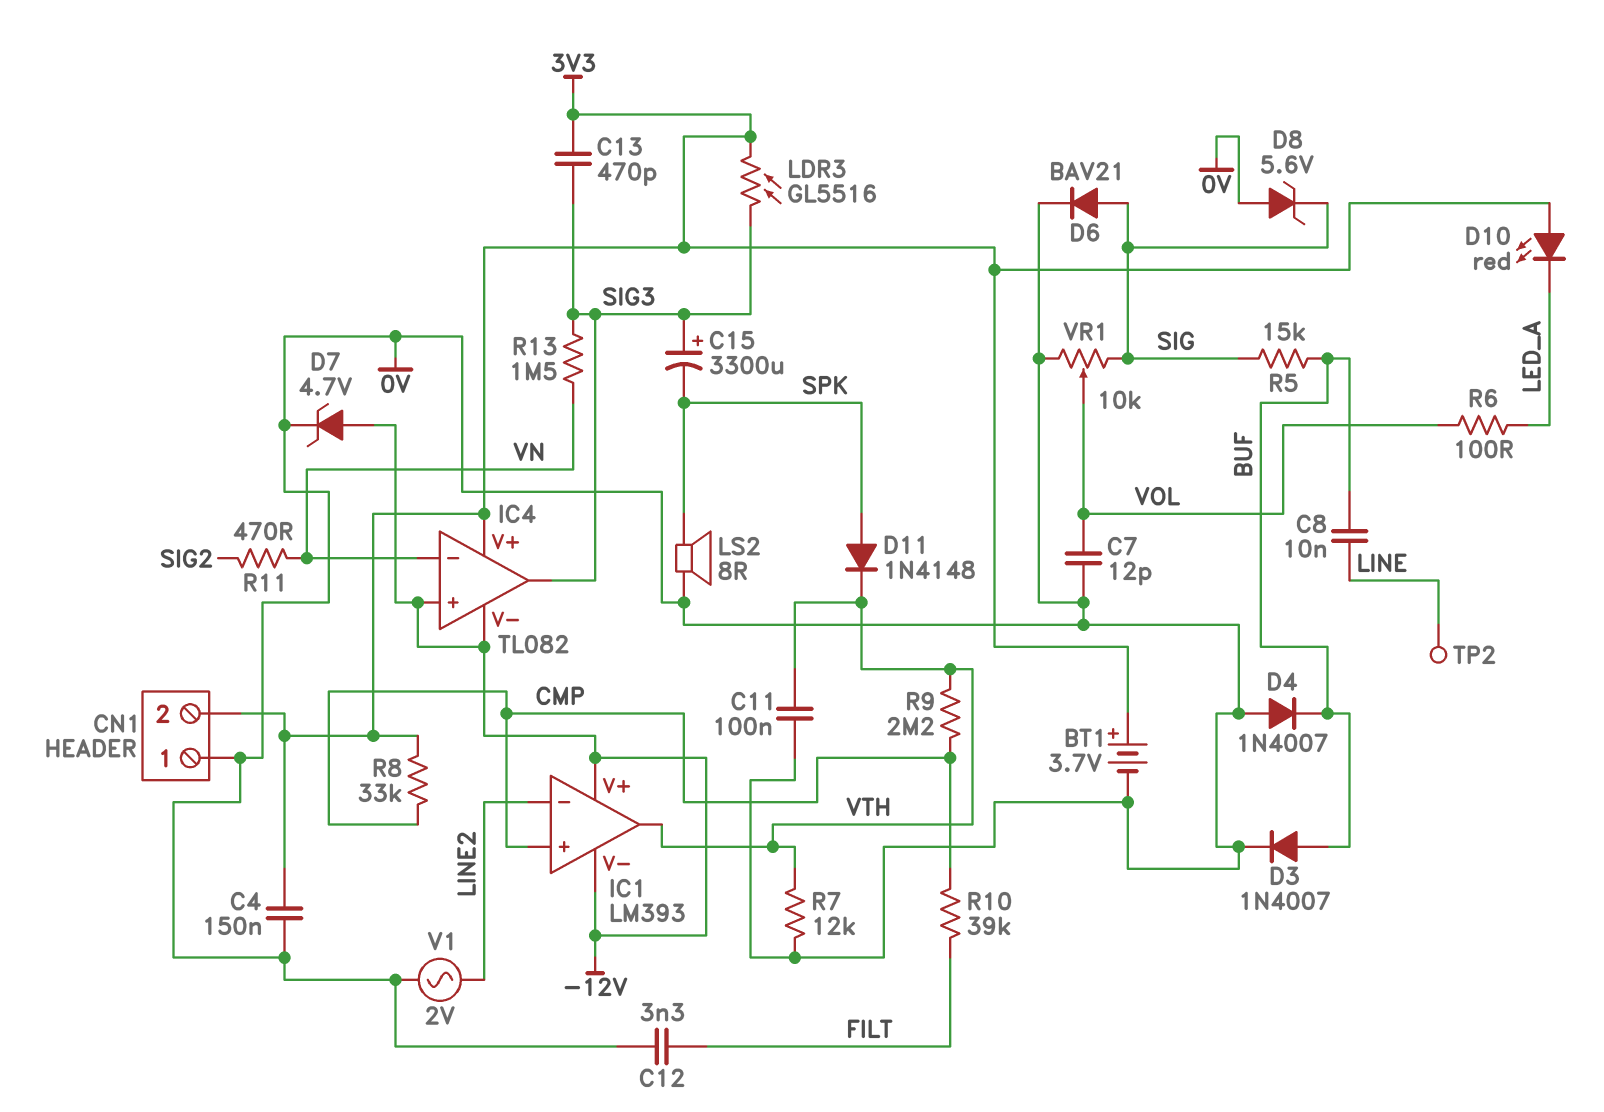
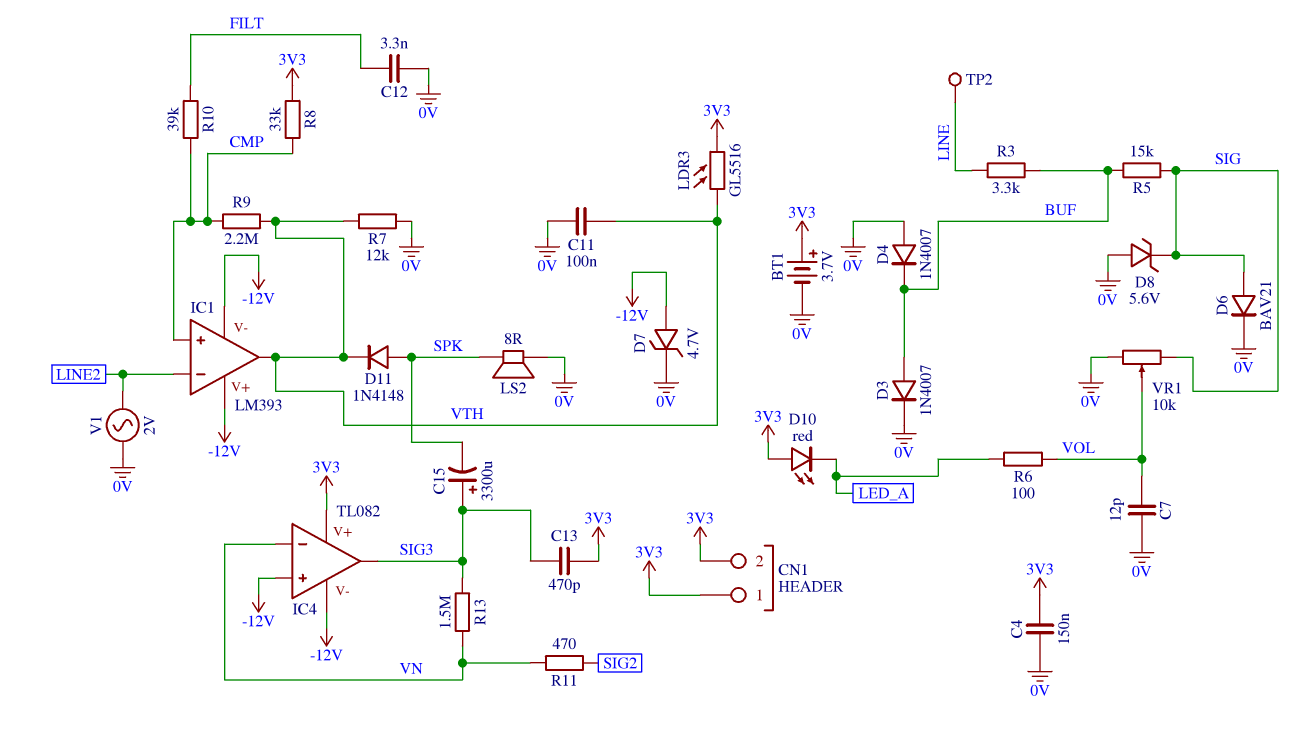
C8: 10nF (BUF, LINE) -> none
CN1 pin 1: 0V -> 3V3
LDR3: GL5516 (3V3, SIG3) -> GL5516 (3V3, VTH)
R3: none -> 3.3k (BUF, LINE)

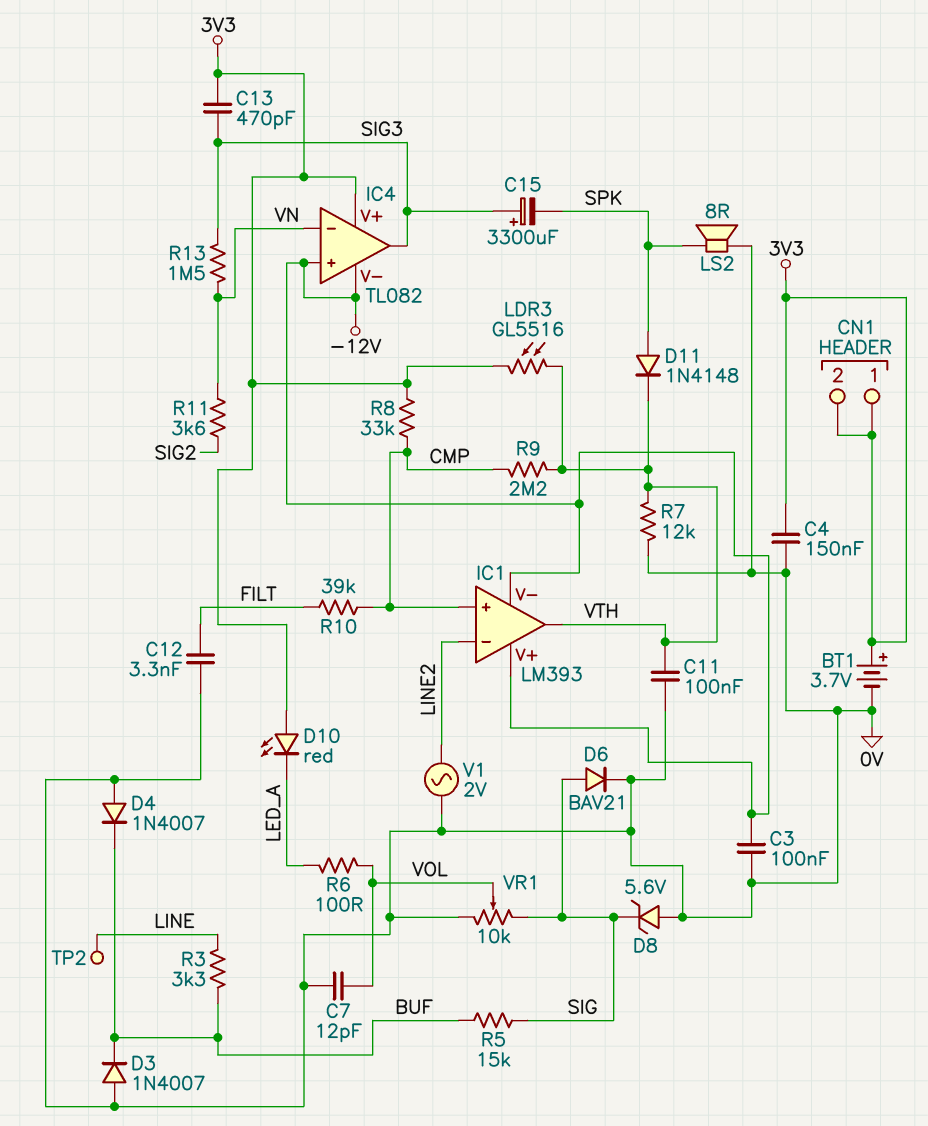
C3: none -> 100nF (-12V, 0V)
D3: diode 1N4007 (A BUF, K 0V) -> diode 1N4007 (A 0V, K BUF)
D7: zener 4.7V (A -12V, K 0V) -> none
R11: 470 (SIG2, VN) -> 3.6k (SIG2, VN)

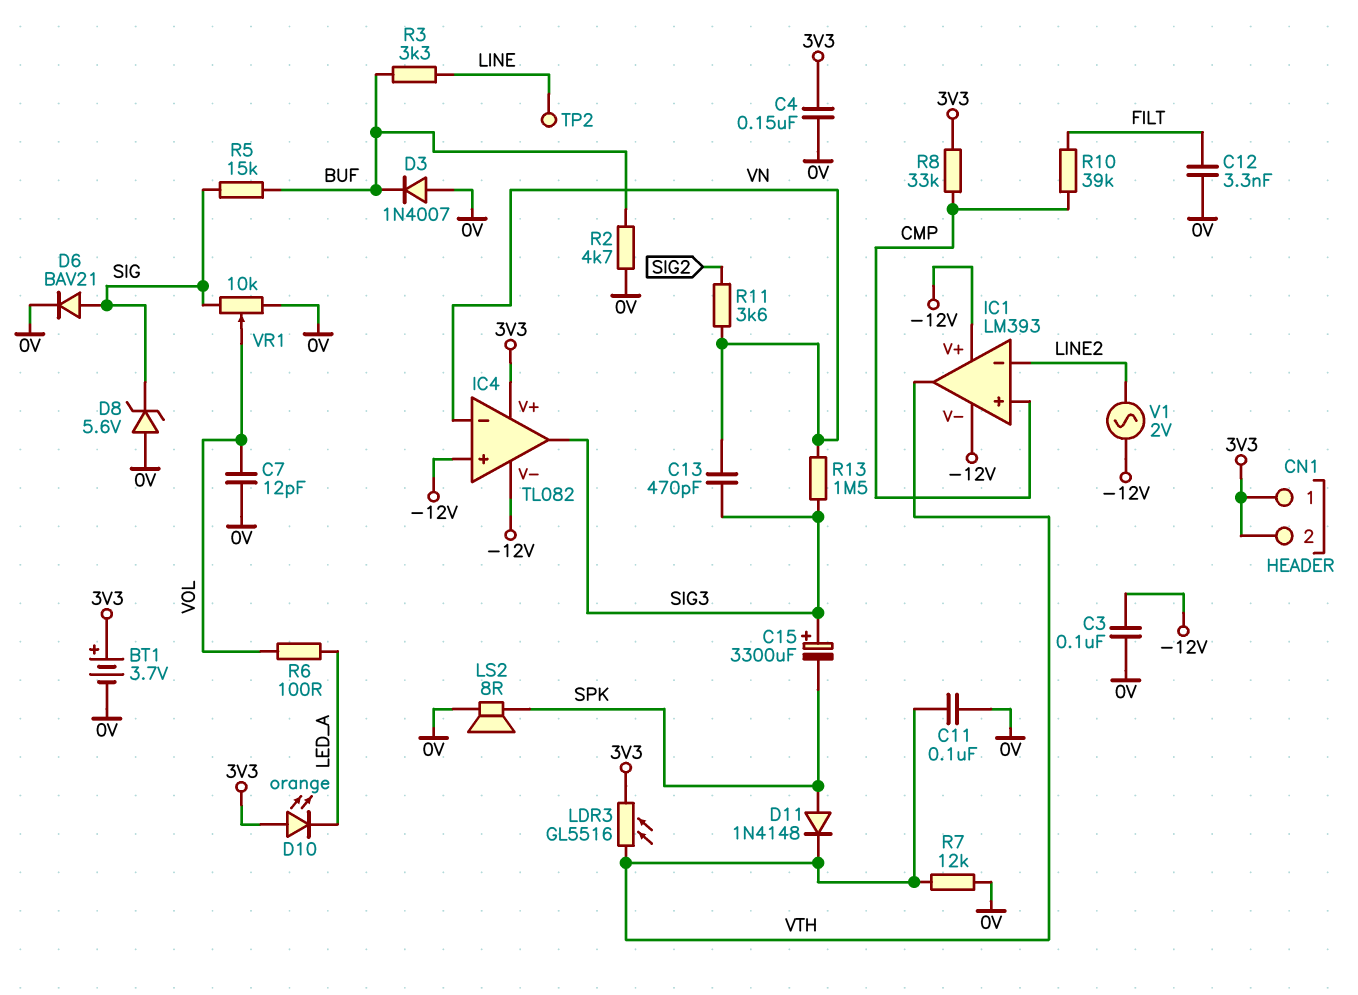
C13: 470pF (3V3, SIG3) -> 470pF (SIG3, VN)
D4: diode 1N4007 (A 0V, K BUF) -> none
D10: LED red (A 3V3, K LED_A) -> LED orange (A 3V3, K LED_A)
R2: none -> 4.7k (0V, BUF)
R9: 2.2M (CMP, VTH) -> none
V1: AC 2V (0V, LINE2) -> AC 2V (-12V, LINE2)

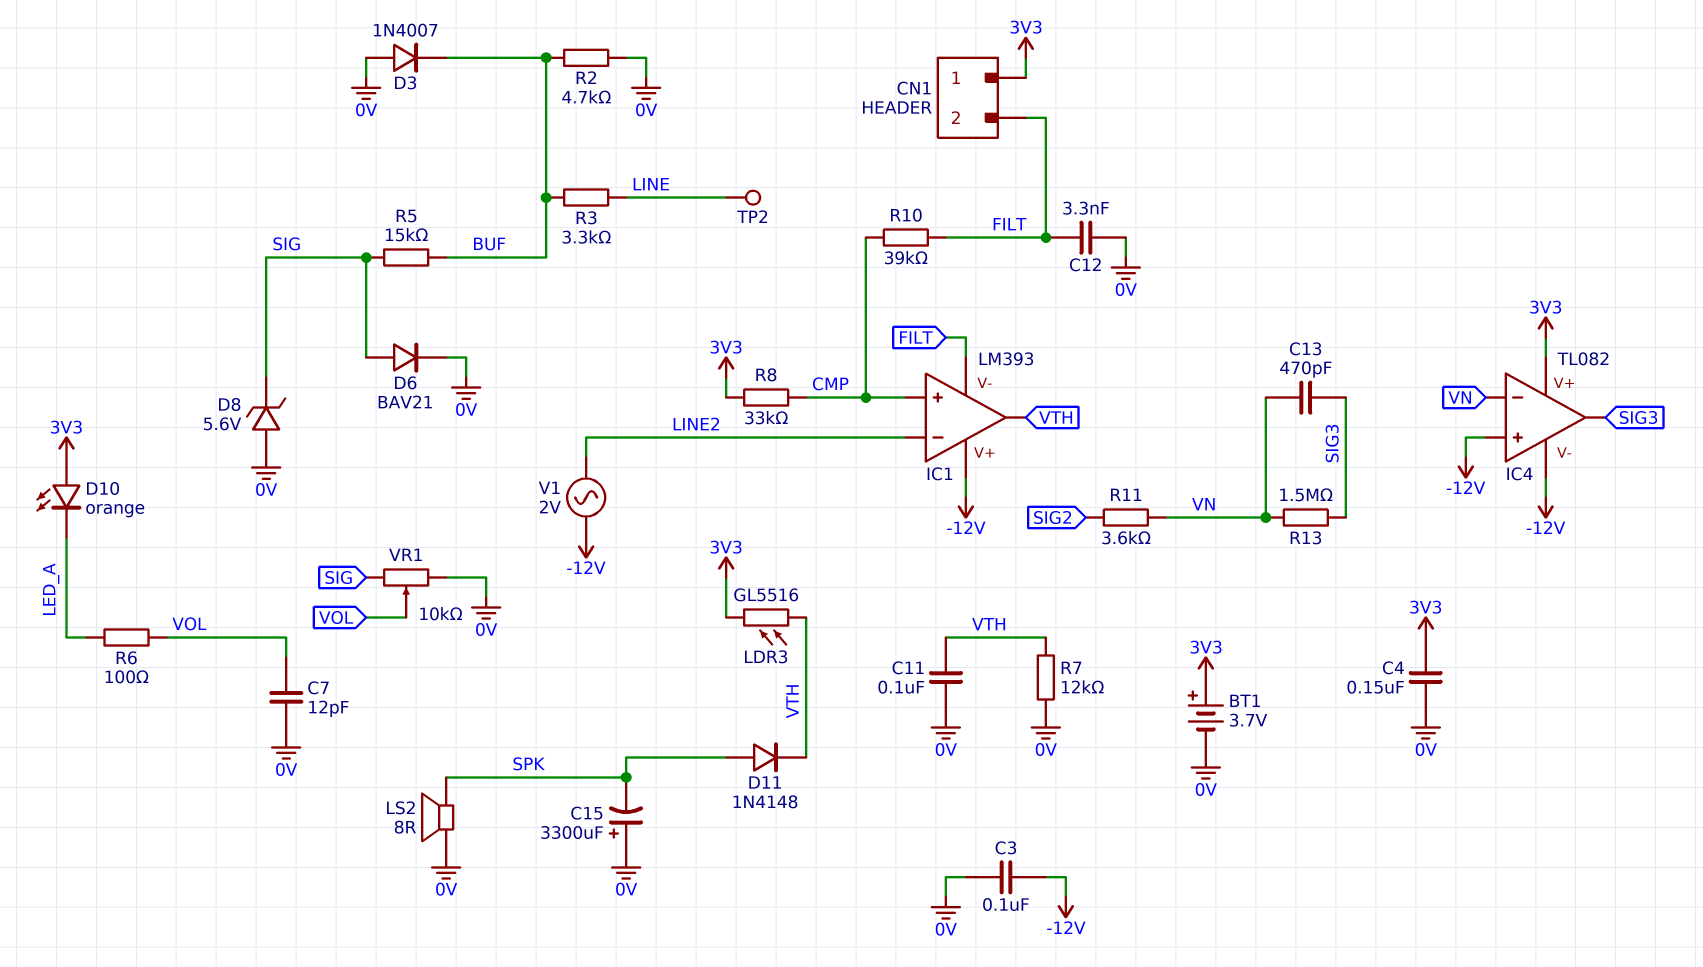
C15: 3300uF (plus SIG3, minus SPK) -> 3300uF (plus 0V, minus SPK)
CN1 pin 2: 3V3 -> FILT
IC1 pin V-: -12V -> FILT

